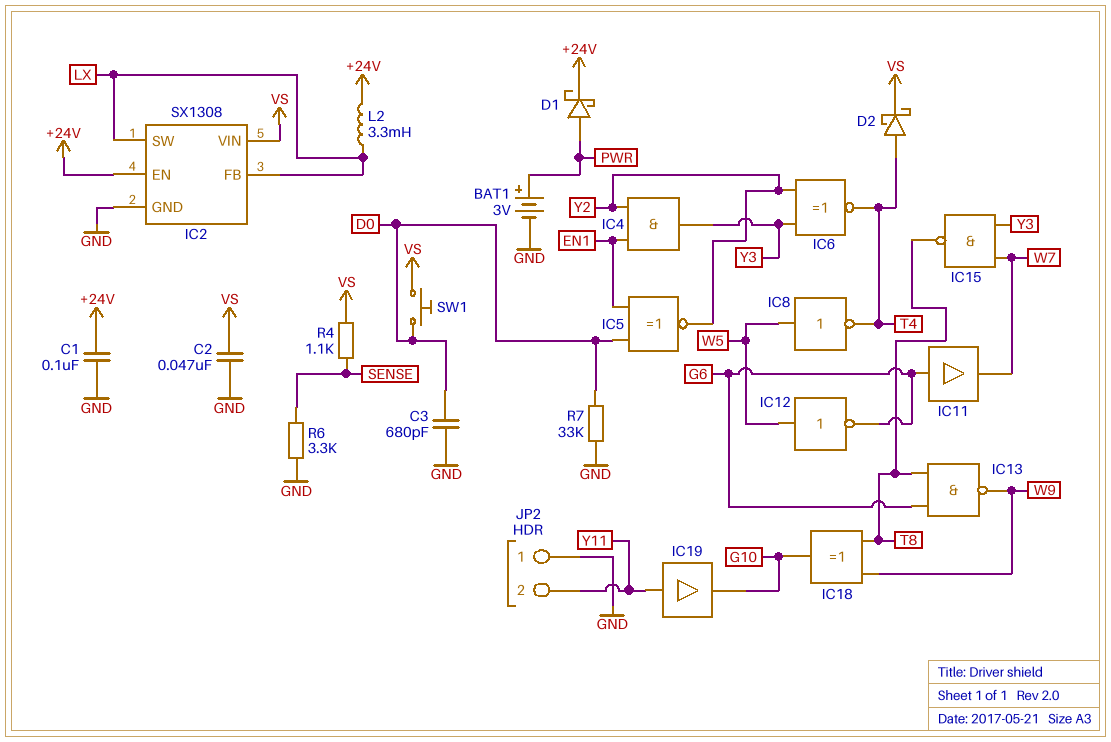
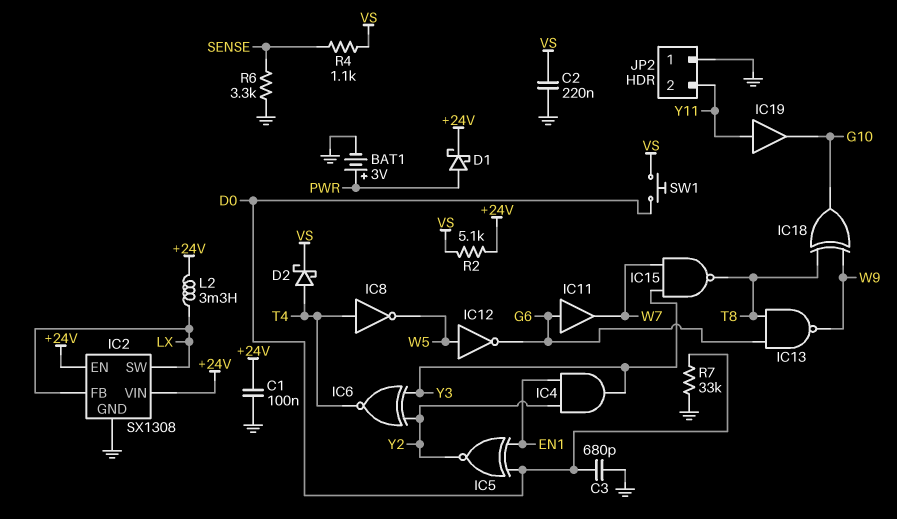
C2: 47nF (GND, VS) -> 220nF (GND, VS)
IC2 pin VIN: VS -> +24V
IC8: NOT (in W5, out T4) -> NOT (in T4, out W5)
R2: none -> 5.1k (+24V, VS)

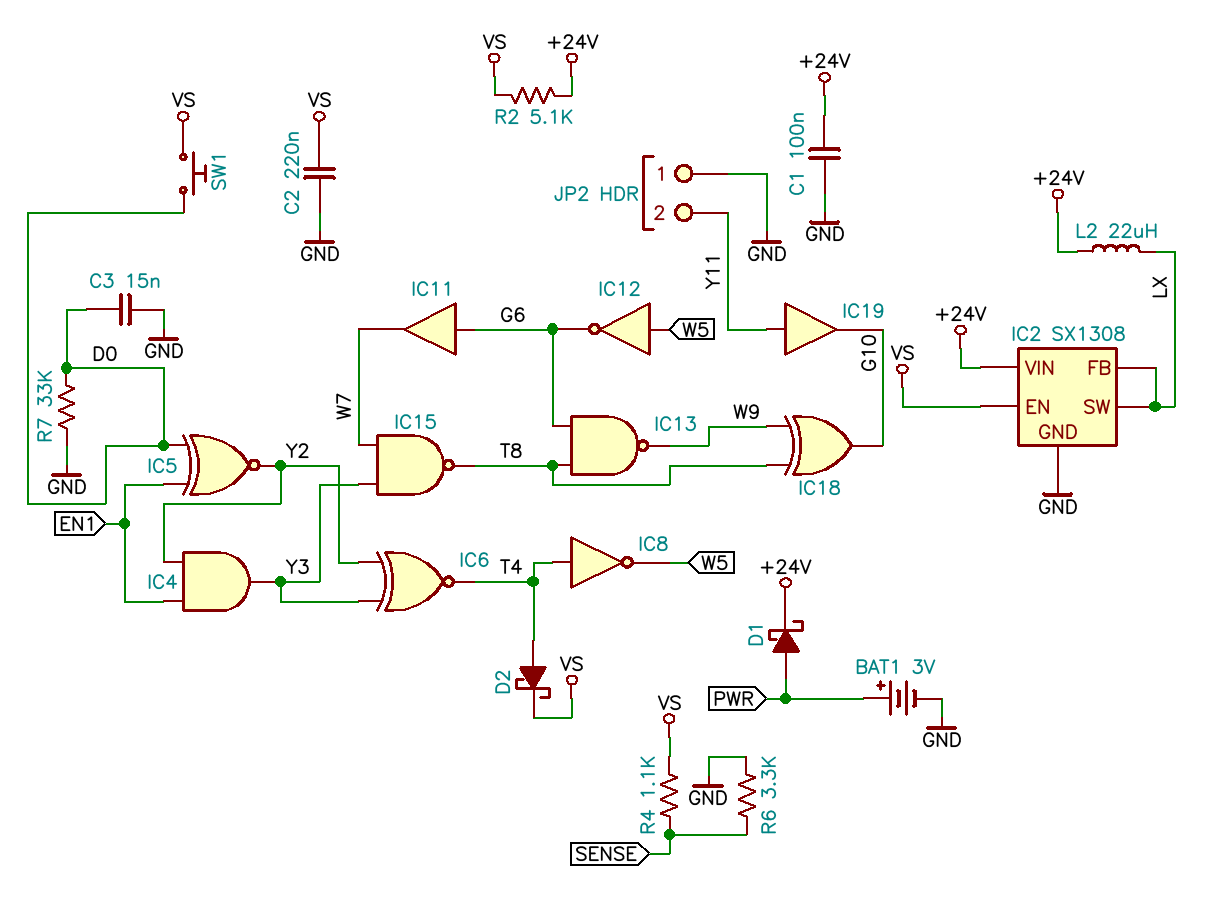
C3: 680pF (D0, GND) -> 15nF (D0, GND)
IC2 pin EN: +24V -> VS
L2: 3.3mH (+24V, LX) -> 22uH (+24V, LX)

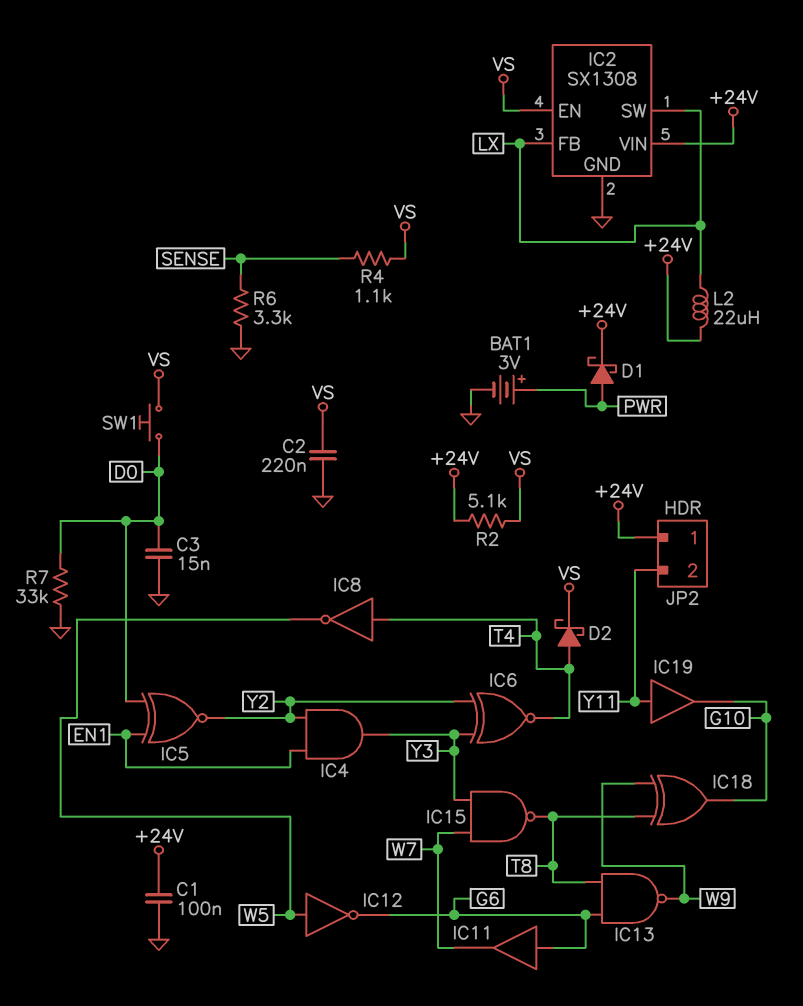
JP2 pin 1: GND -> +24V

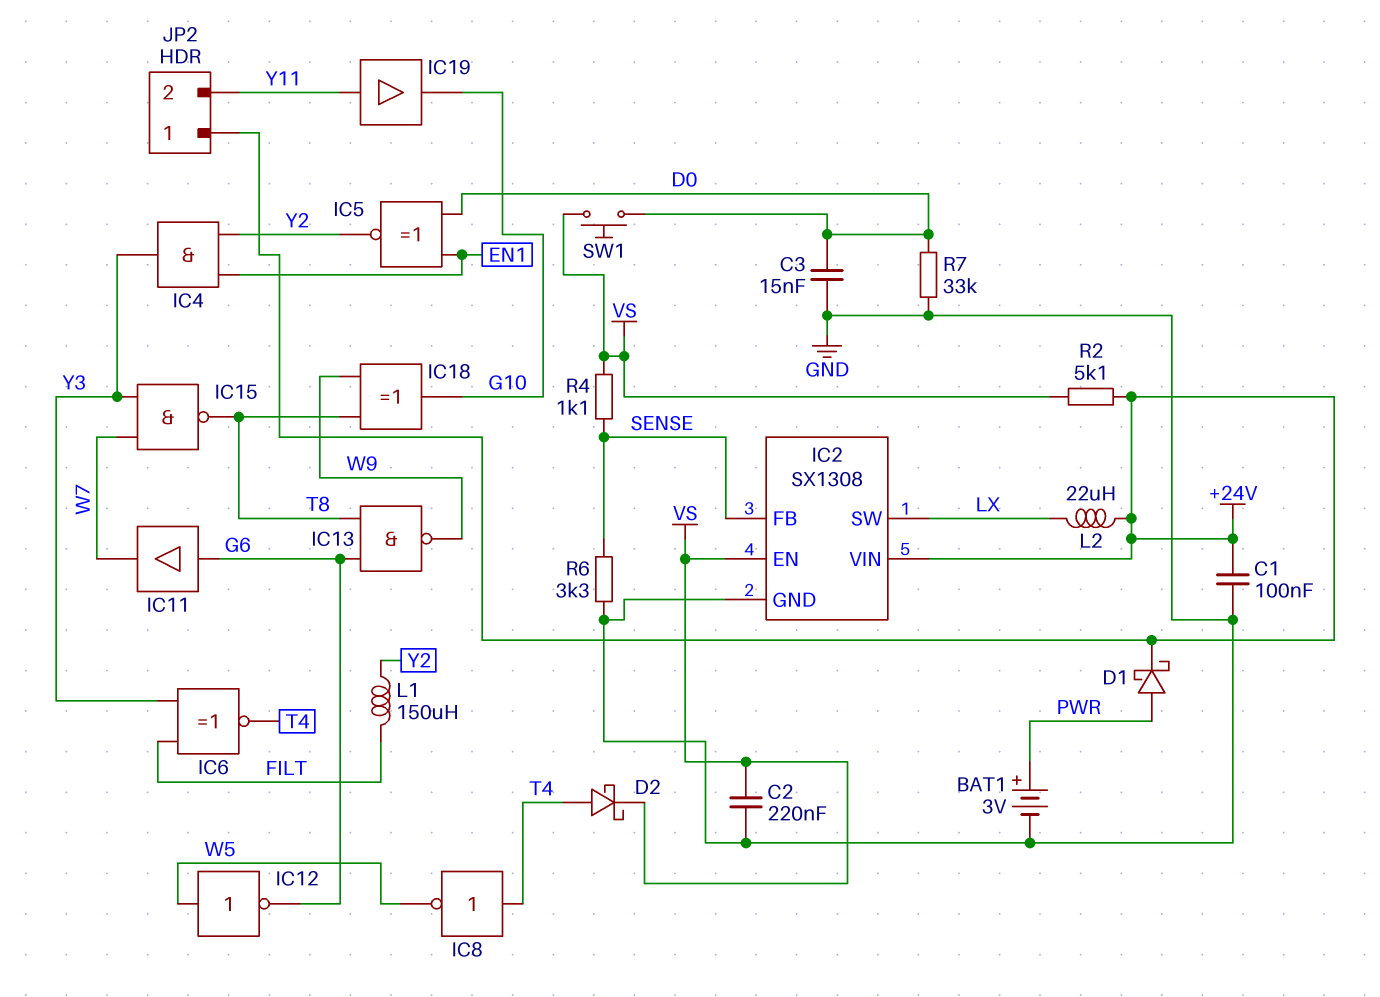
IC2 pin FB: LX -> SENSE
IC6: XNOR (in Y2, in Y3, out T4) -> XNOR (in FILT, in Y3, out T4)
L1: none -> 150uH (FILT, Y2)

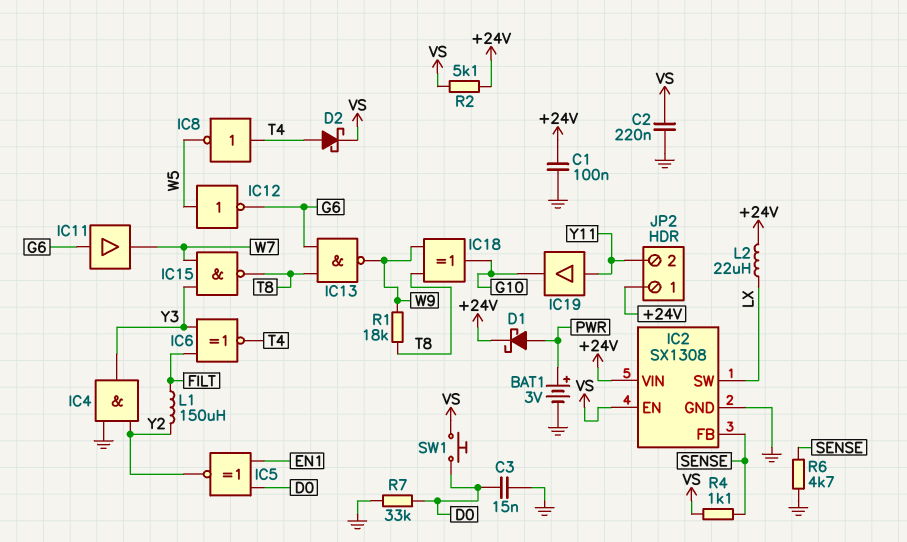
IC4: AND (in EN1, in Y2, out Y3) -> AND (in GND, in Y2, out Y3)
R1: none -> 18k (T8, W9)
R6: 3.3k (GND, SENSE) -> 4.7k (GND, SENSE)

